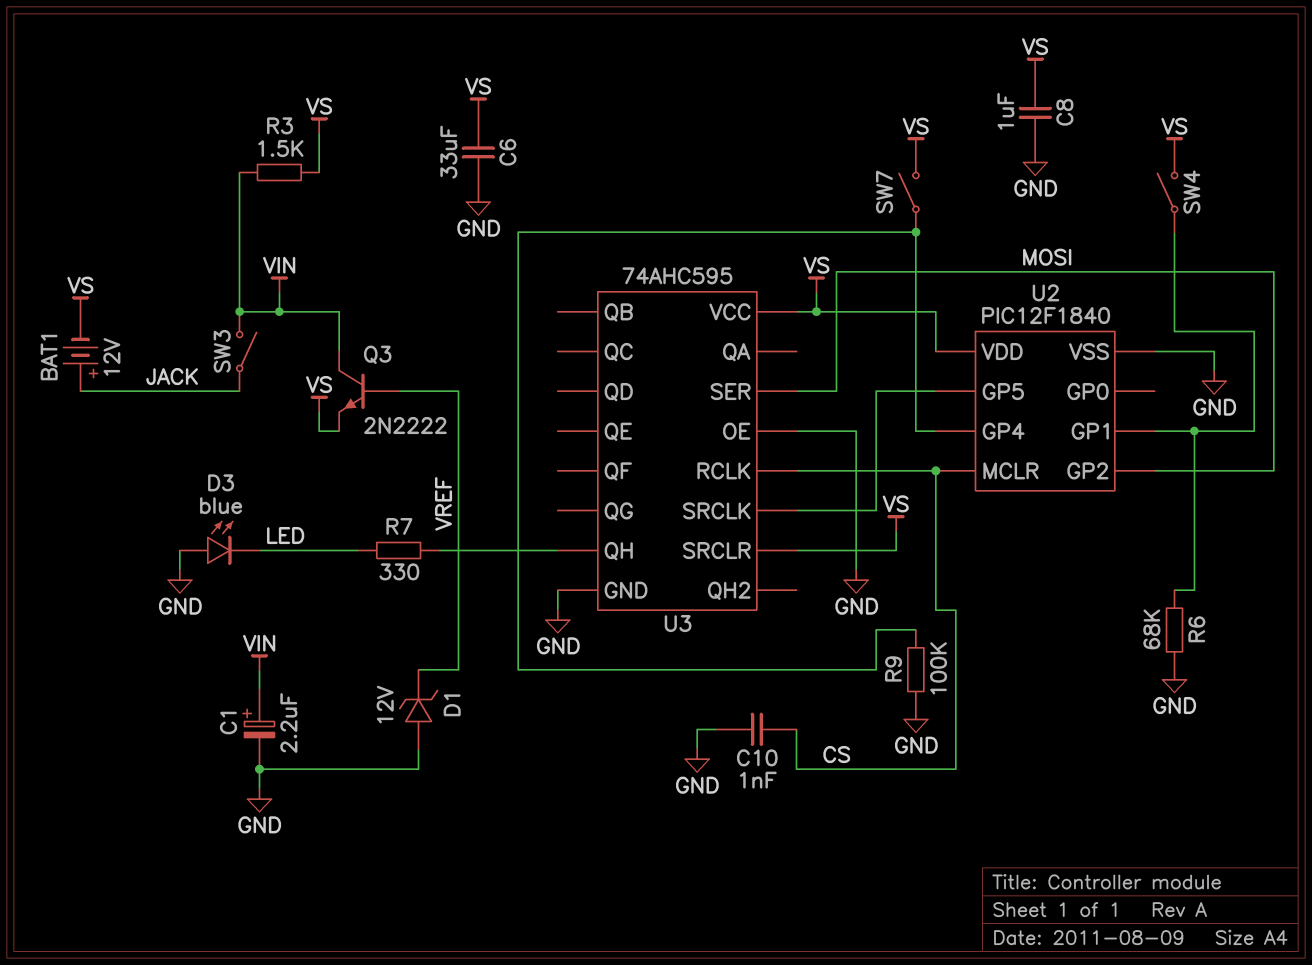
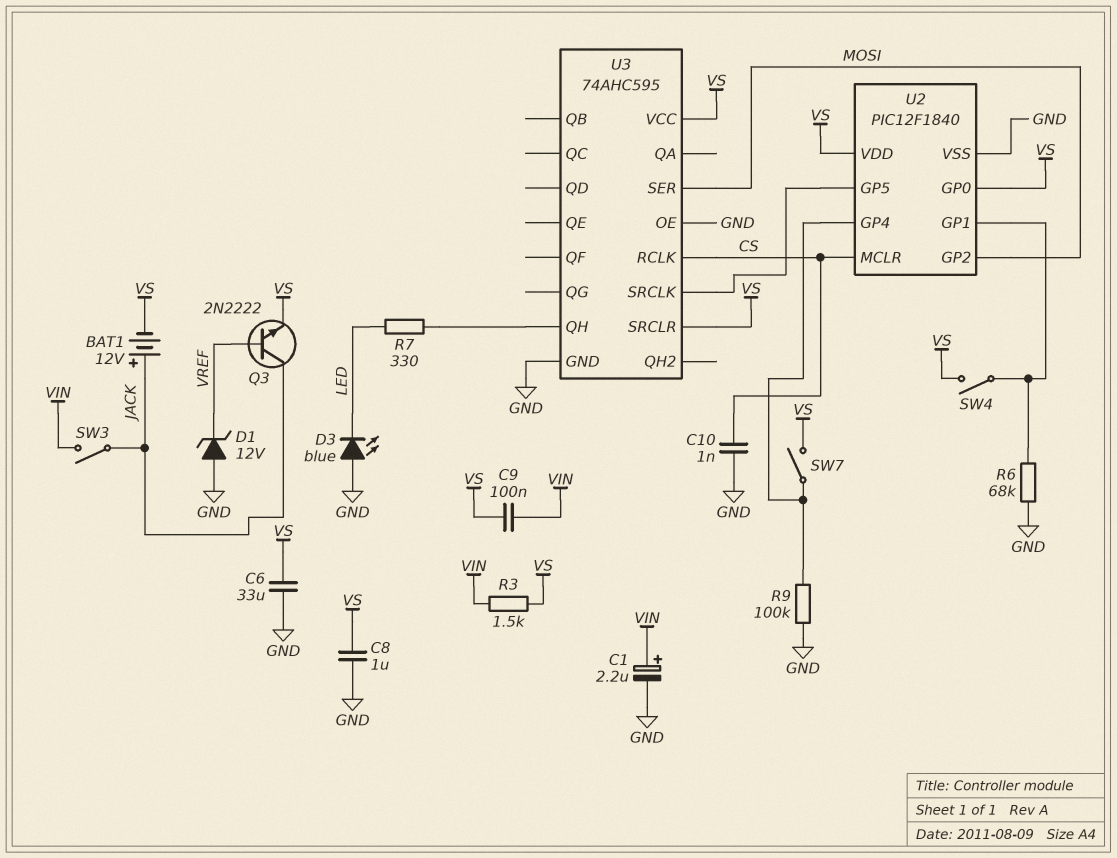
C9: none -> 100nF (VIN, VS)
Q3: NPN 2N2222 (B VREF, C VIN, E VS) -> NPN 2N2222 (B VREF, C JACK, E VS)
U2 pin GP0: none -> VS

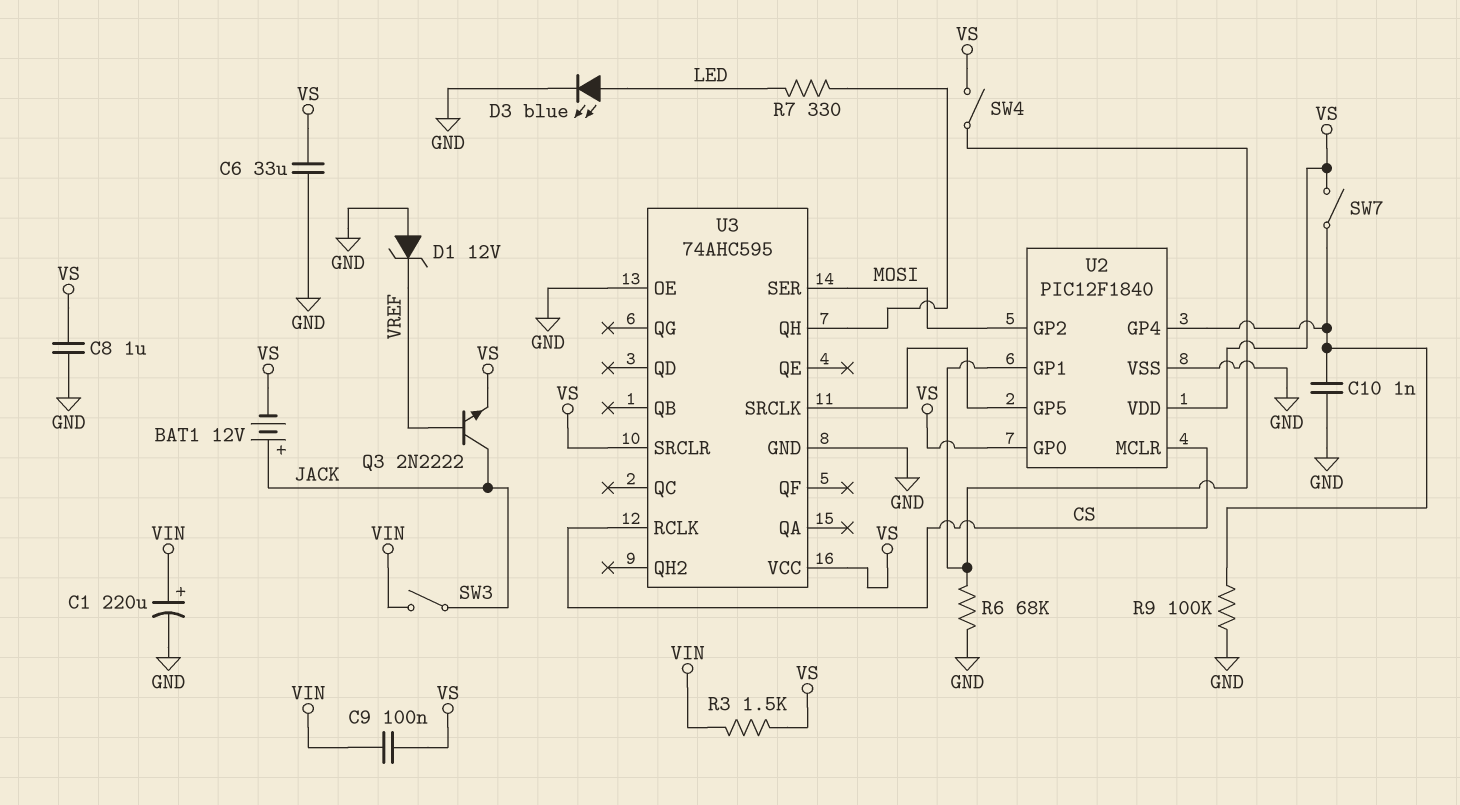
C1: 2.2uF (plus VIN, minus GND) -> 220uF (plus VIN, minus GND)
C10: 1nF (CS, GND) -> 1nF (GND, U2/GP4)
D3: LED blue (A GND, K LED) -> LED blue (A LED, K GND)

